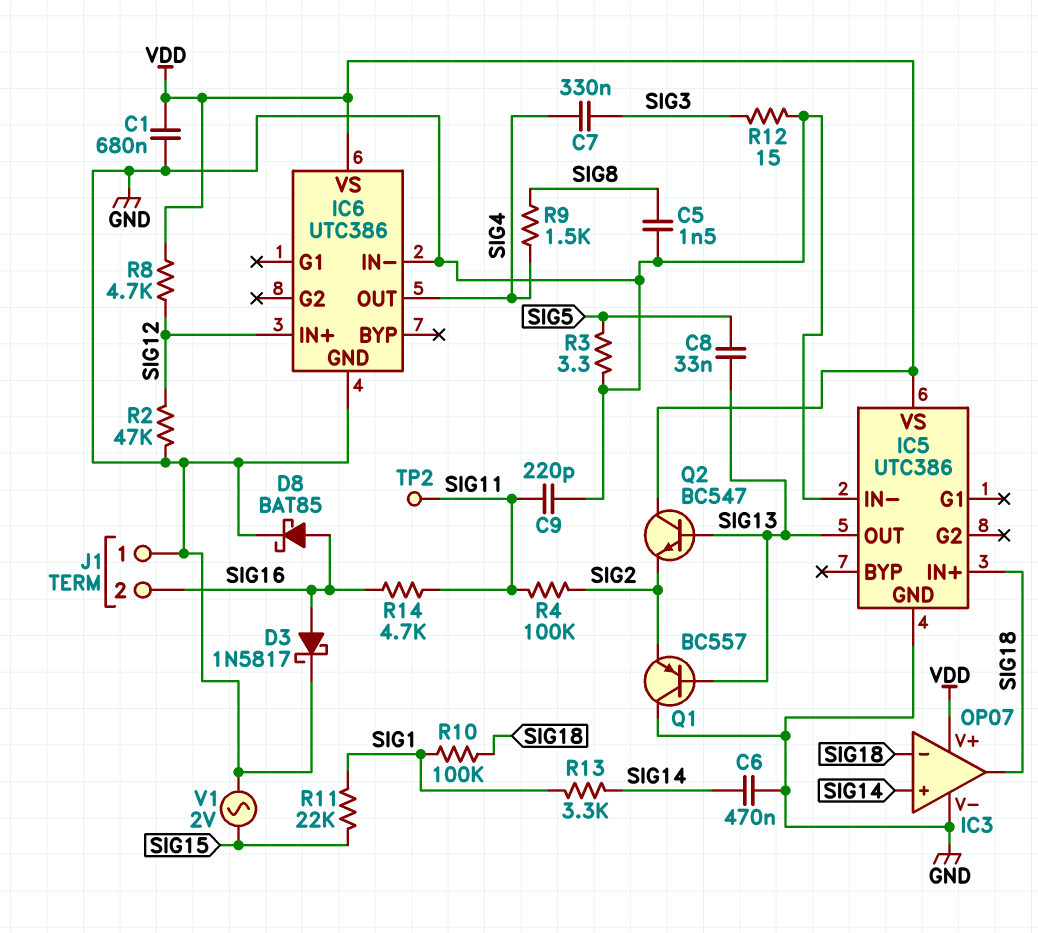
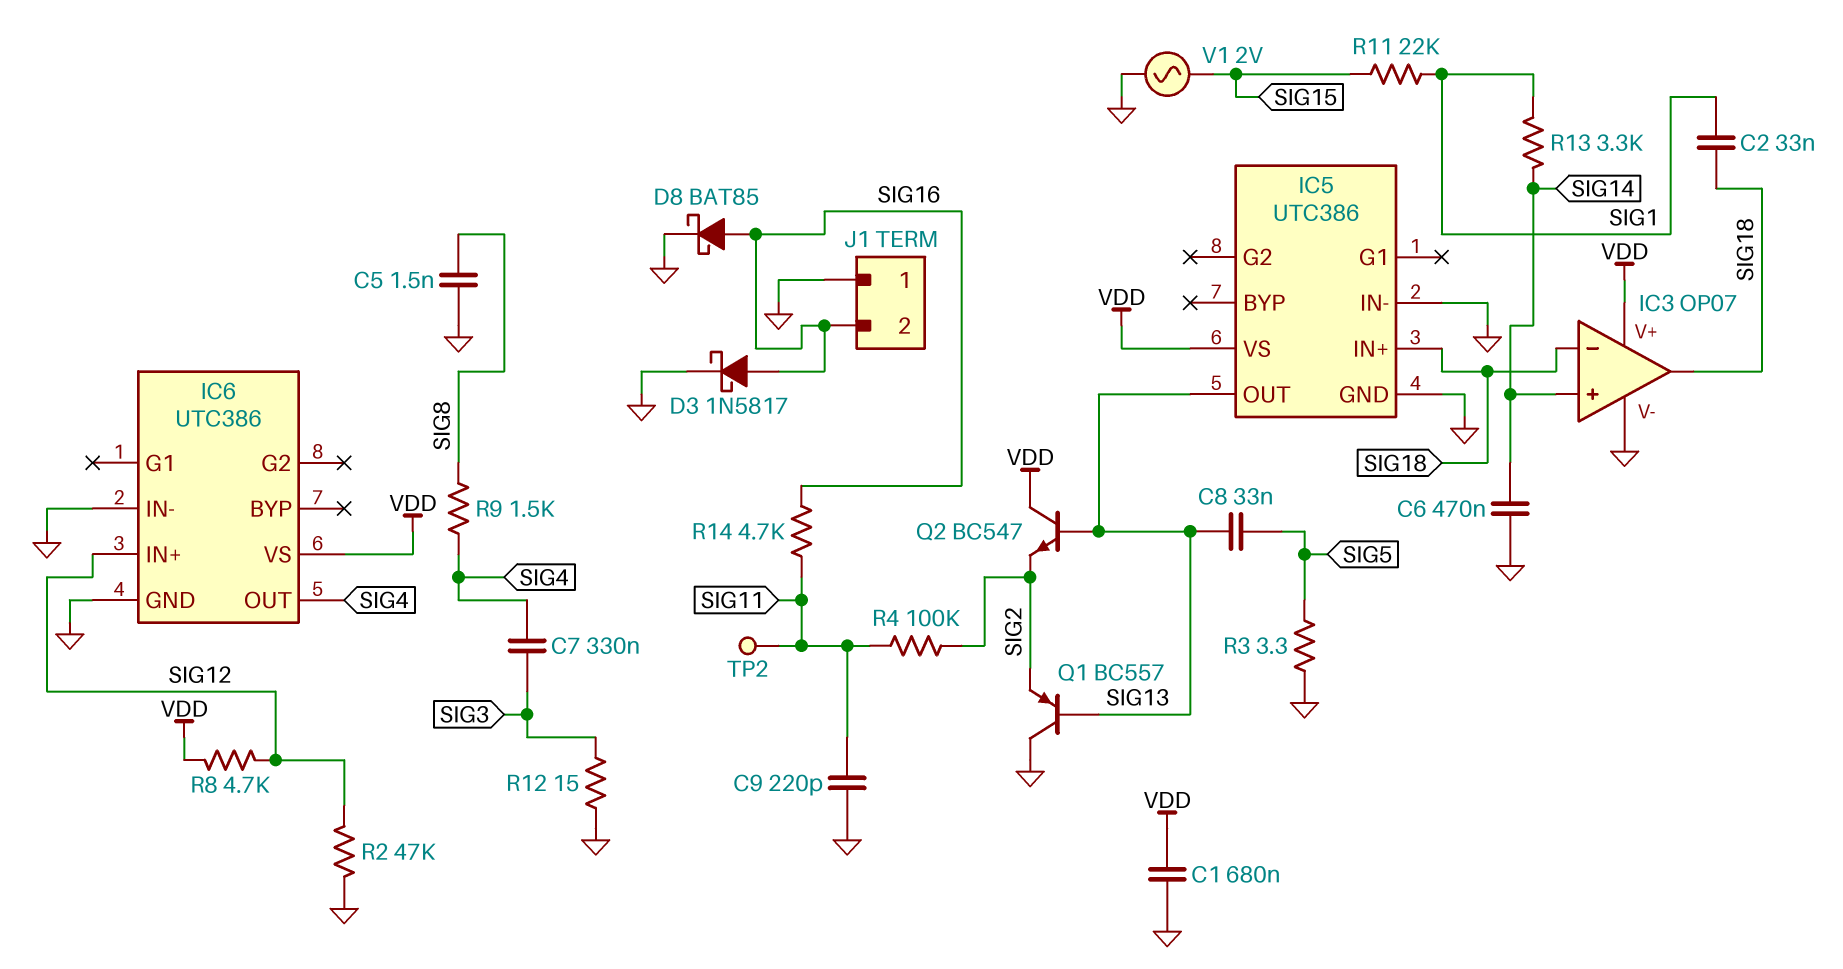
C2: none -> 33nF (SIG1, SIG18)
R10: 100k (SIG1, SIG18) -> none

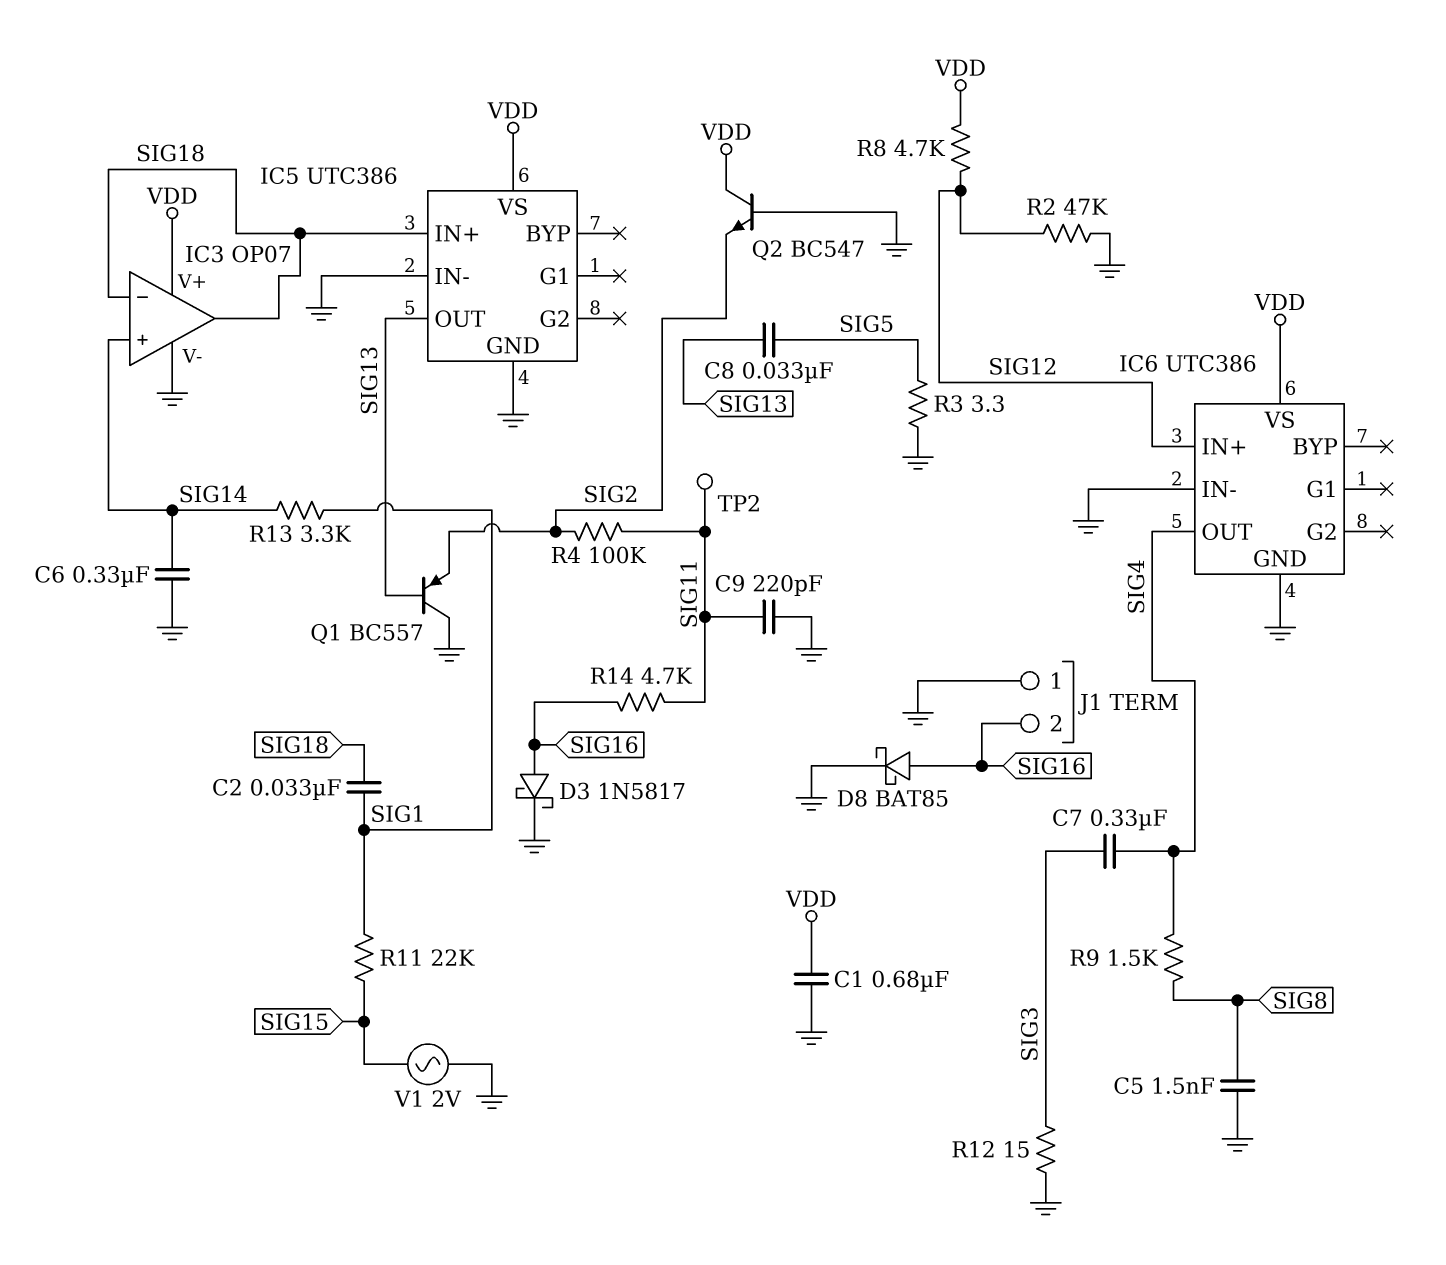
C6: 470nF (GND, SIG14) -> 330nF (GND, SIG14)
Q2: NPN BC547 (B SIG13, C VDD, E SIG2) -> NPN BC547 (B GND, C VDD, E SIG2)

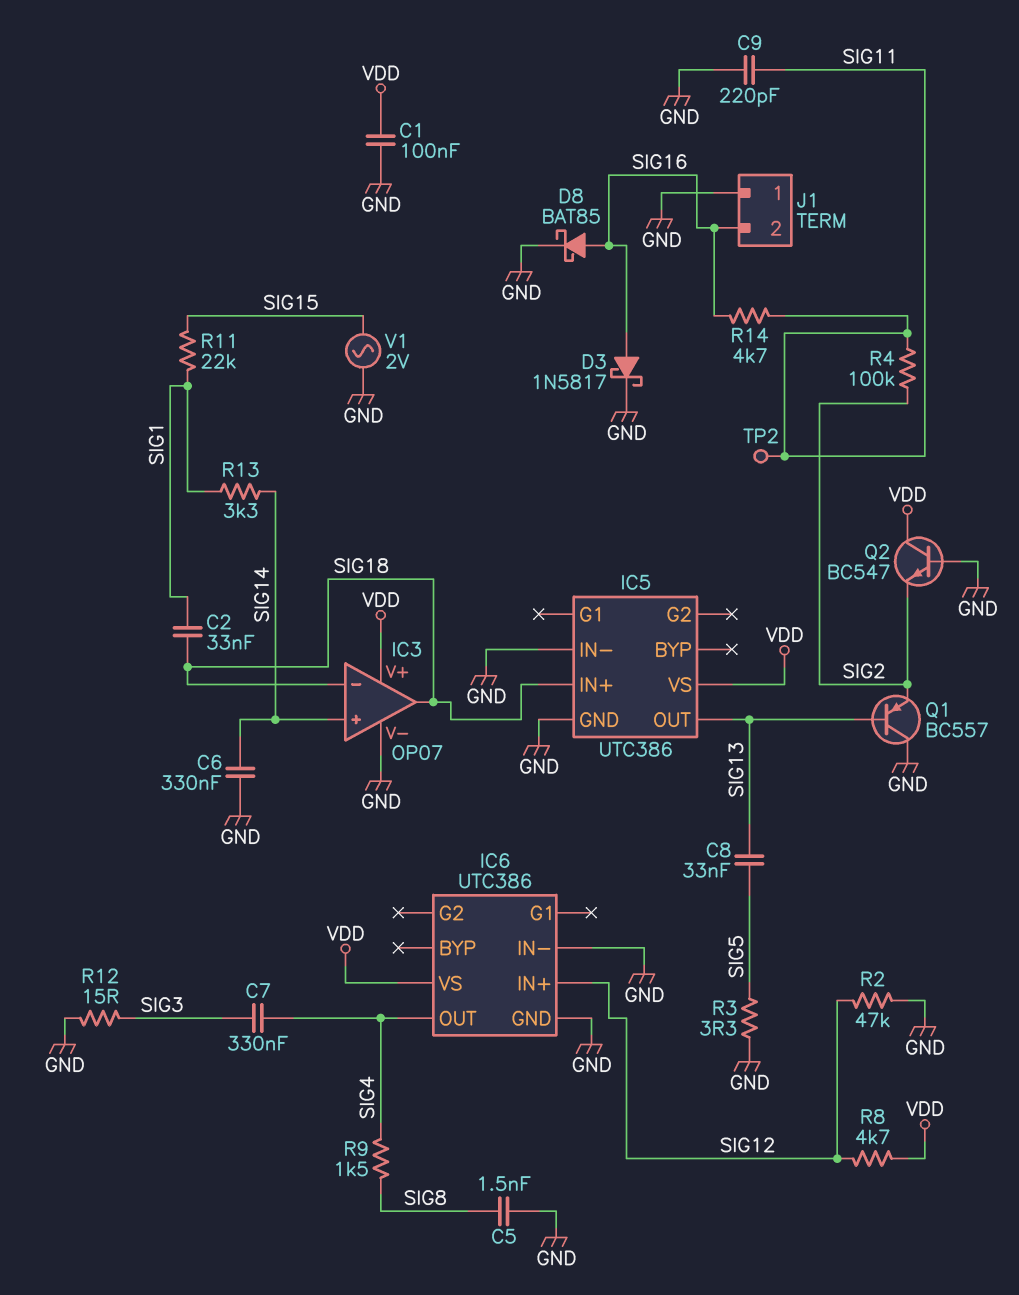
C1: 680nF (GND, VDD) -> 100nF (GND, VDD)

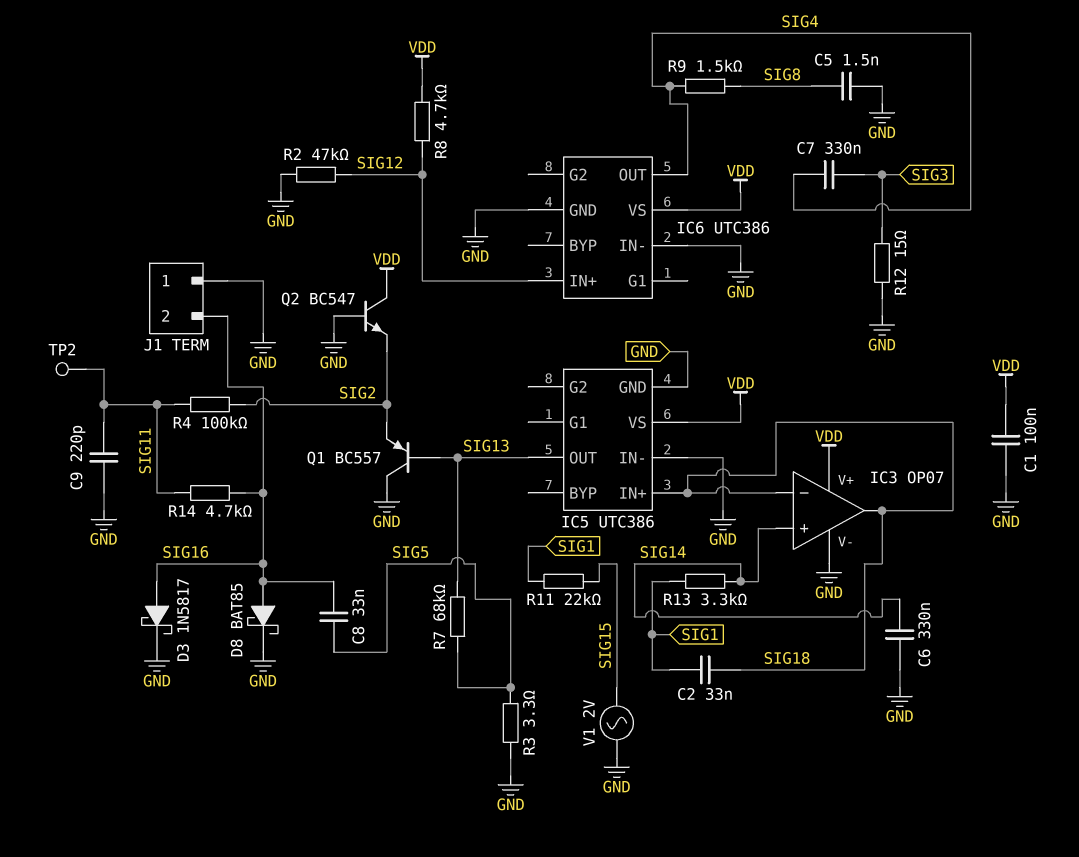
C8: 33nF (SIG5, SIG13) -> 33nF (SIG5, SIG16)
R7: none -> 68k (SIG5, SIG13)

